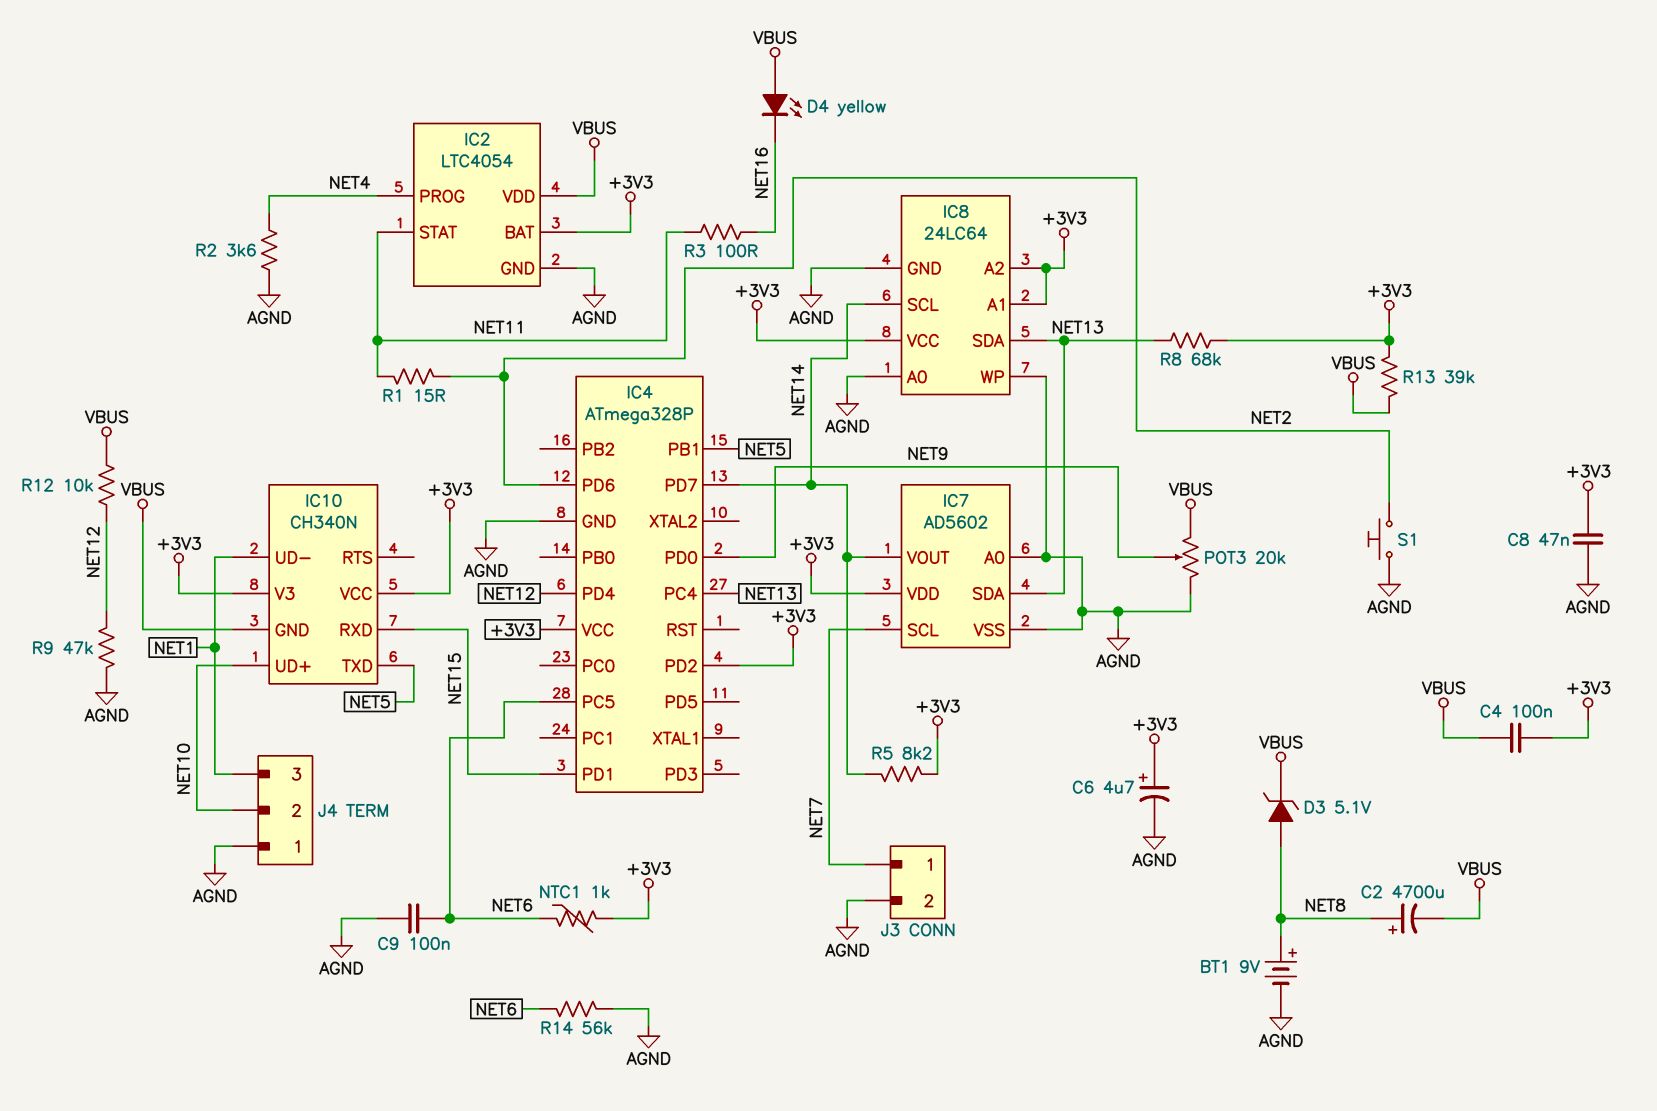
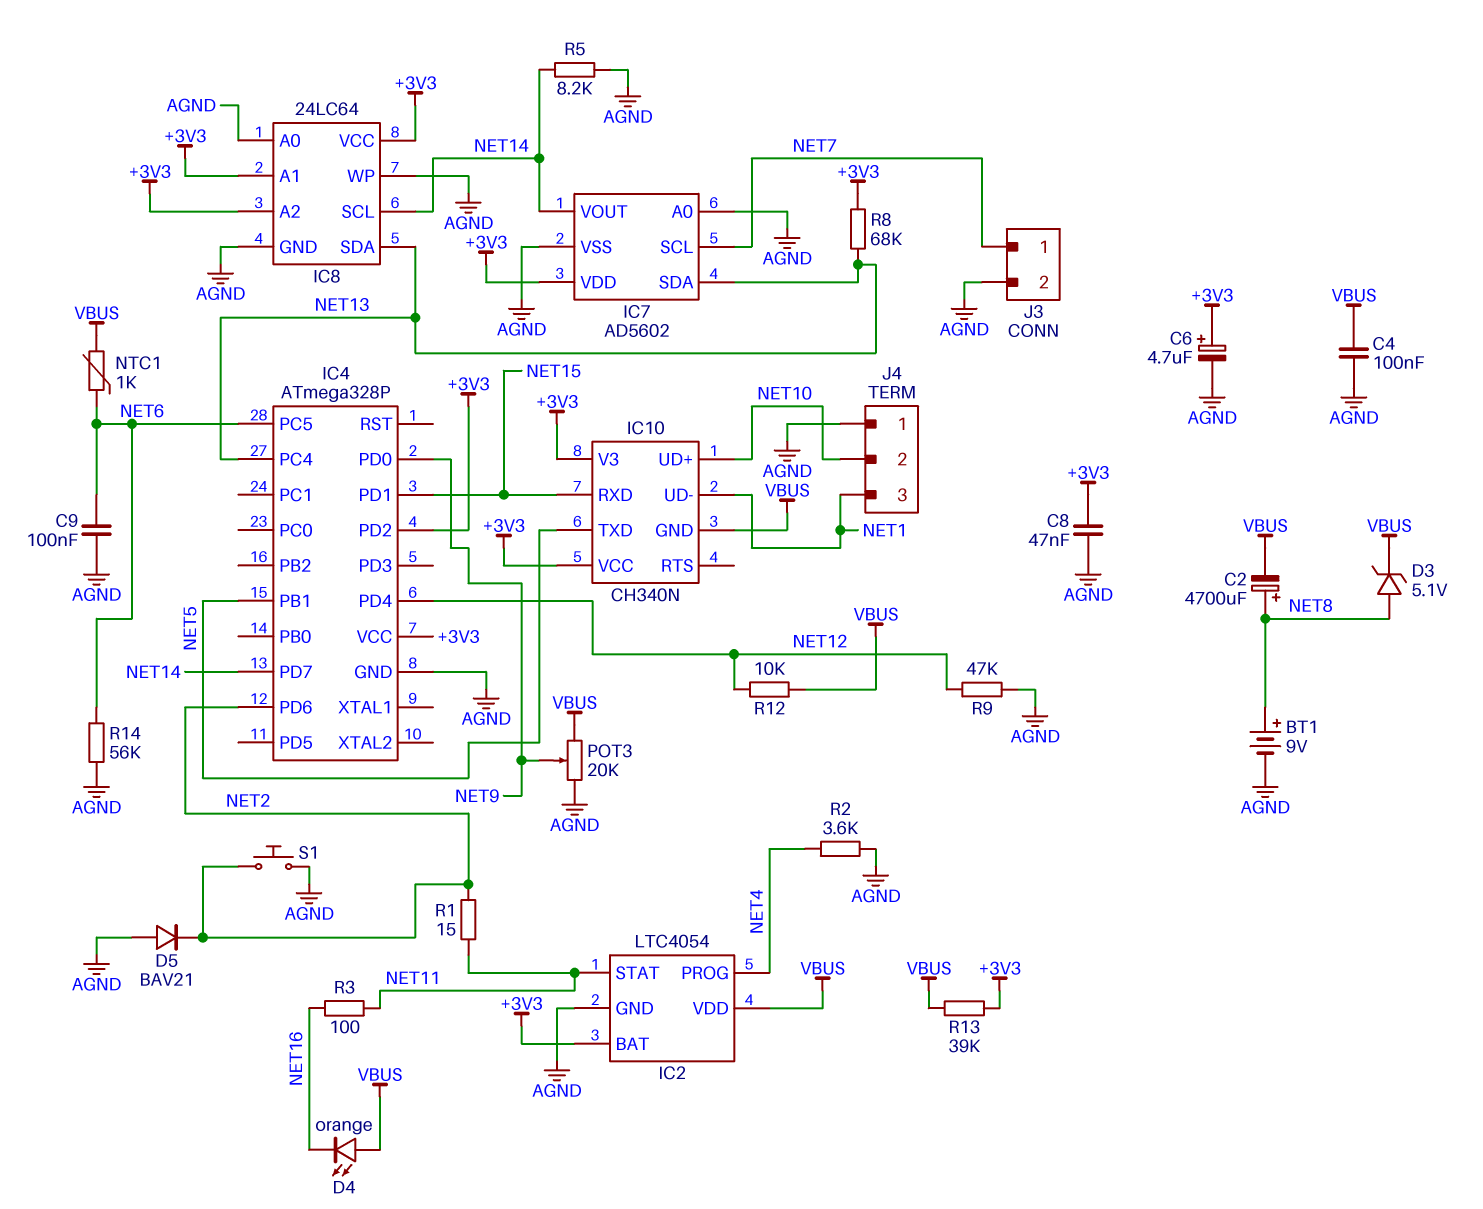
C4: 100nF (+3V3, VBUS) -> 100nF (AGND, VBUS)
D4: LED yellow (A VBUS, K NET16) -> LED orange (A VBUS, K NET16)
D5: none -> diode BAV21 (A AGND, K NET2)
NTC1: 1k (+3V3, NET6) -> 1k (NET6, VBUS)
R5: 8.2k (+3V3, NET14) -> 8.2k (AGND, NET14)

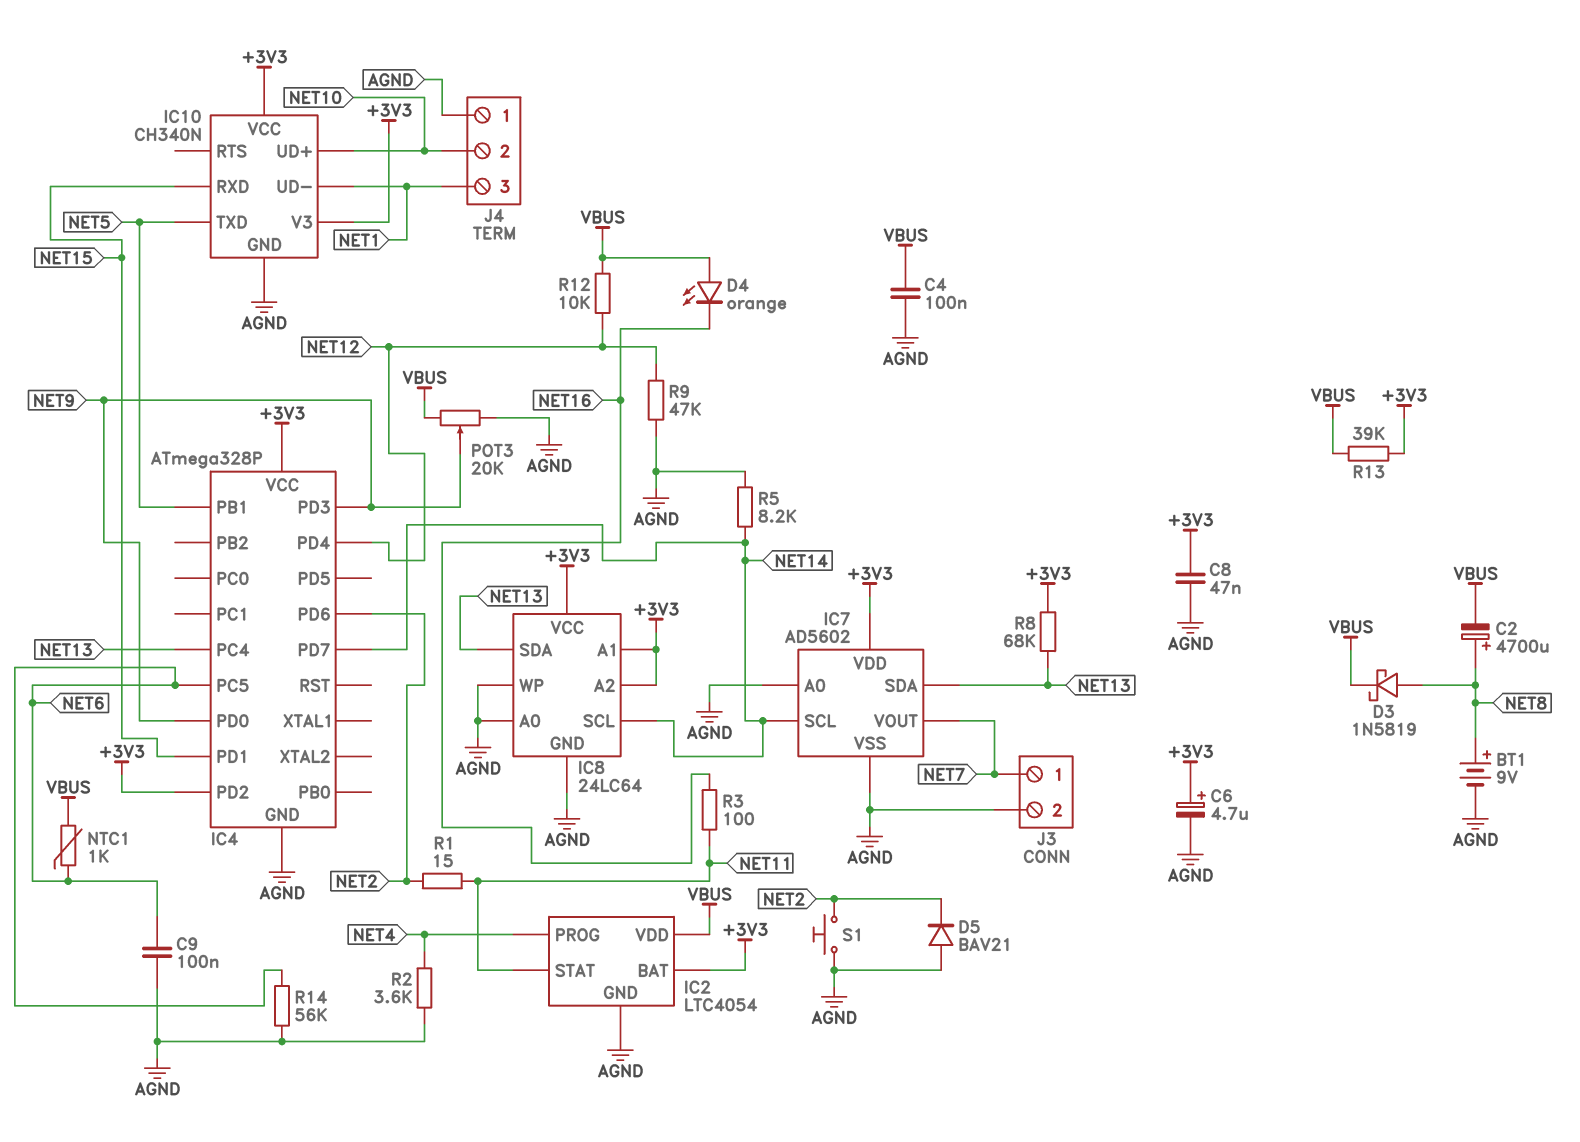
D3: zener 5.1V (A NET8, K VBUS) -> schottky 1N5819 (A NET8, K VBUS)
IC4 pin PD3: none -> NET9
IC7 pin SCL: NET7 -> NET14
IC7 pin VOUT: NET14 -> NET7
IC10 pin GND: VBUS -> AGND

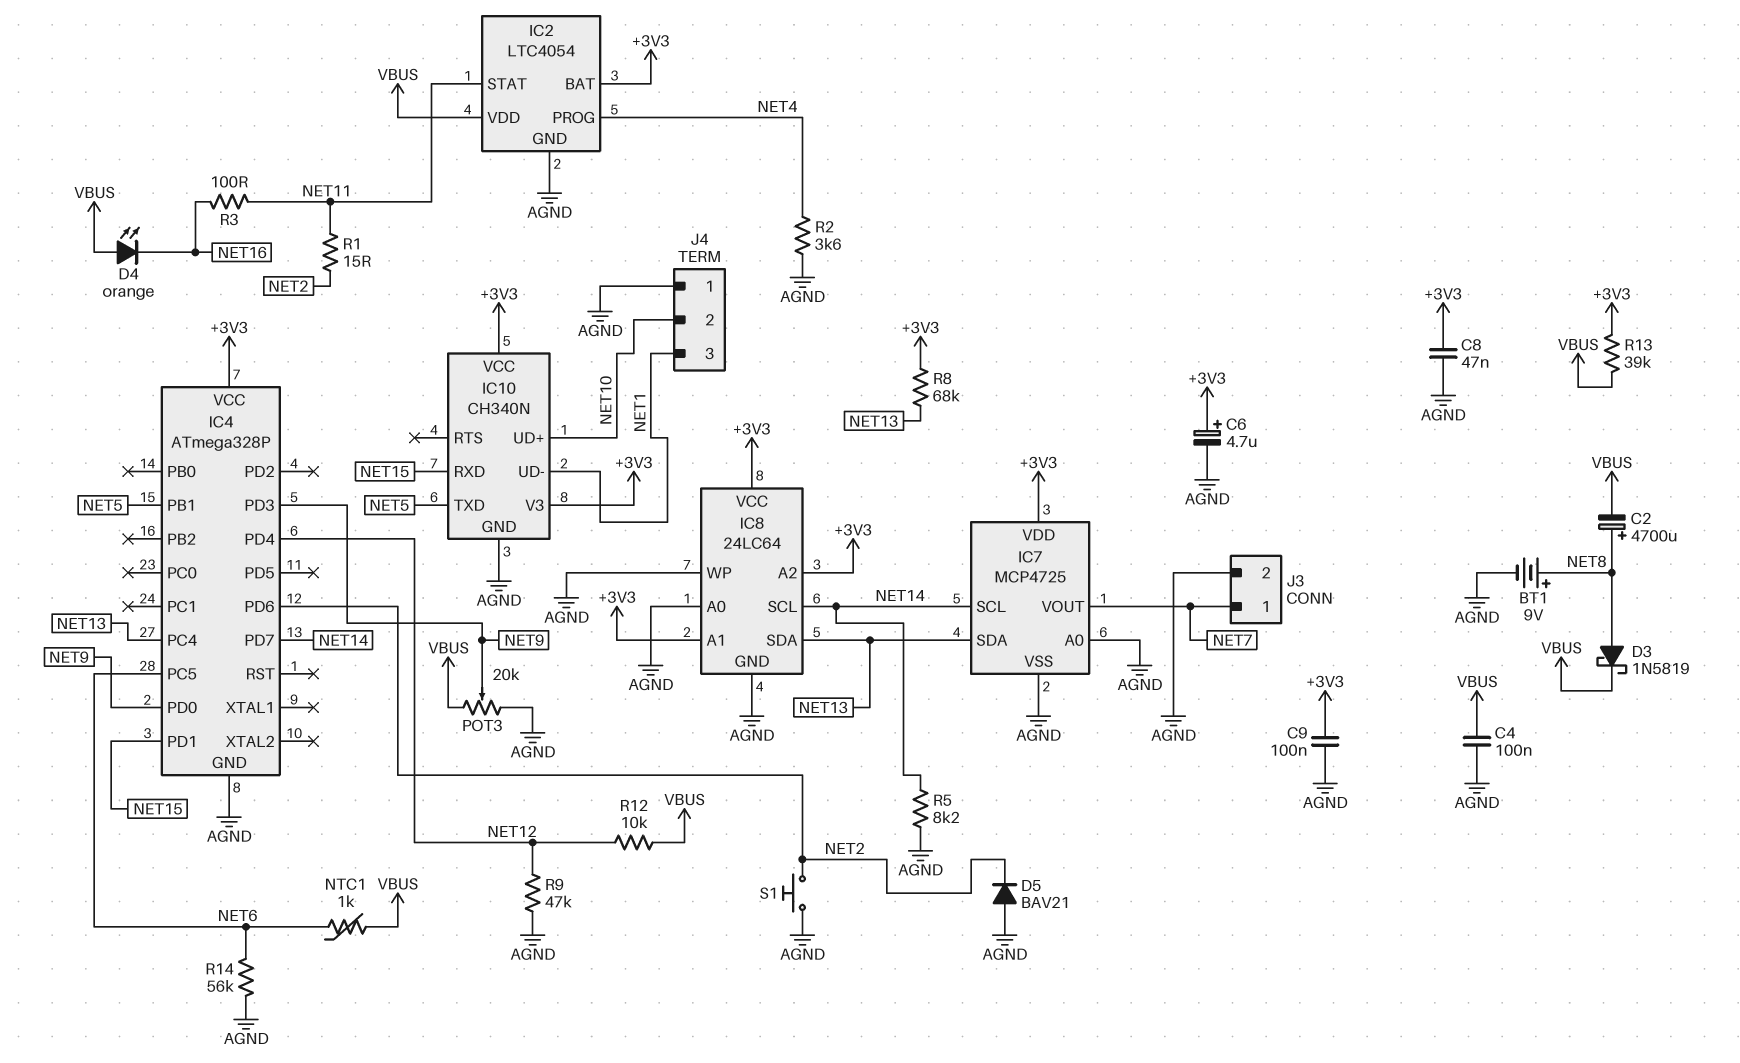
C9: 100nF (AGND, NET6) -> 100nF (+3V3, AGND)
IC4 pin PD2: +3V3 -> none
IC7: AD5602 -> MCP4725

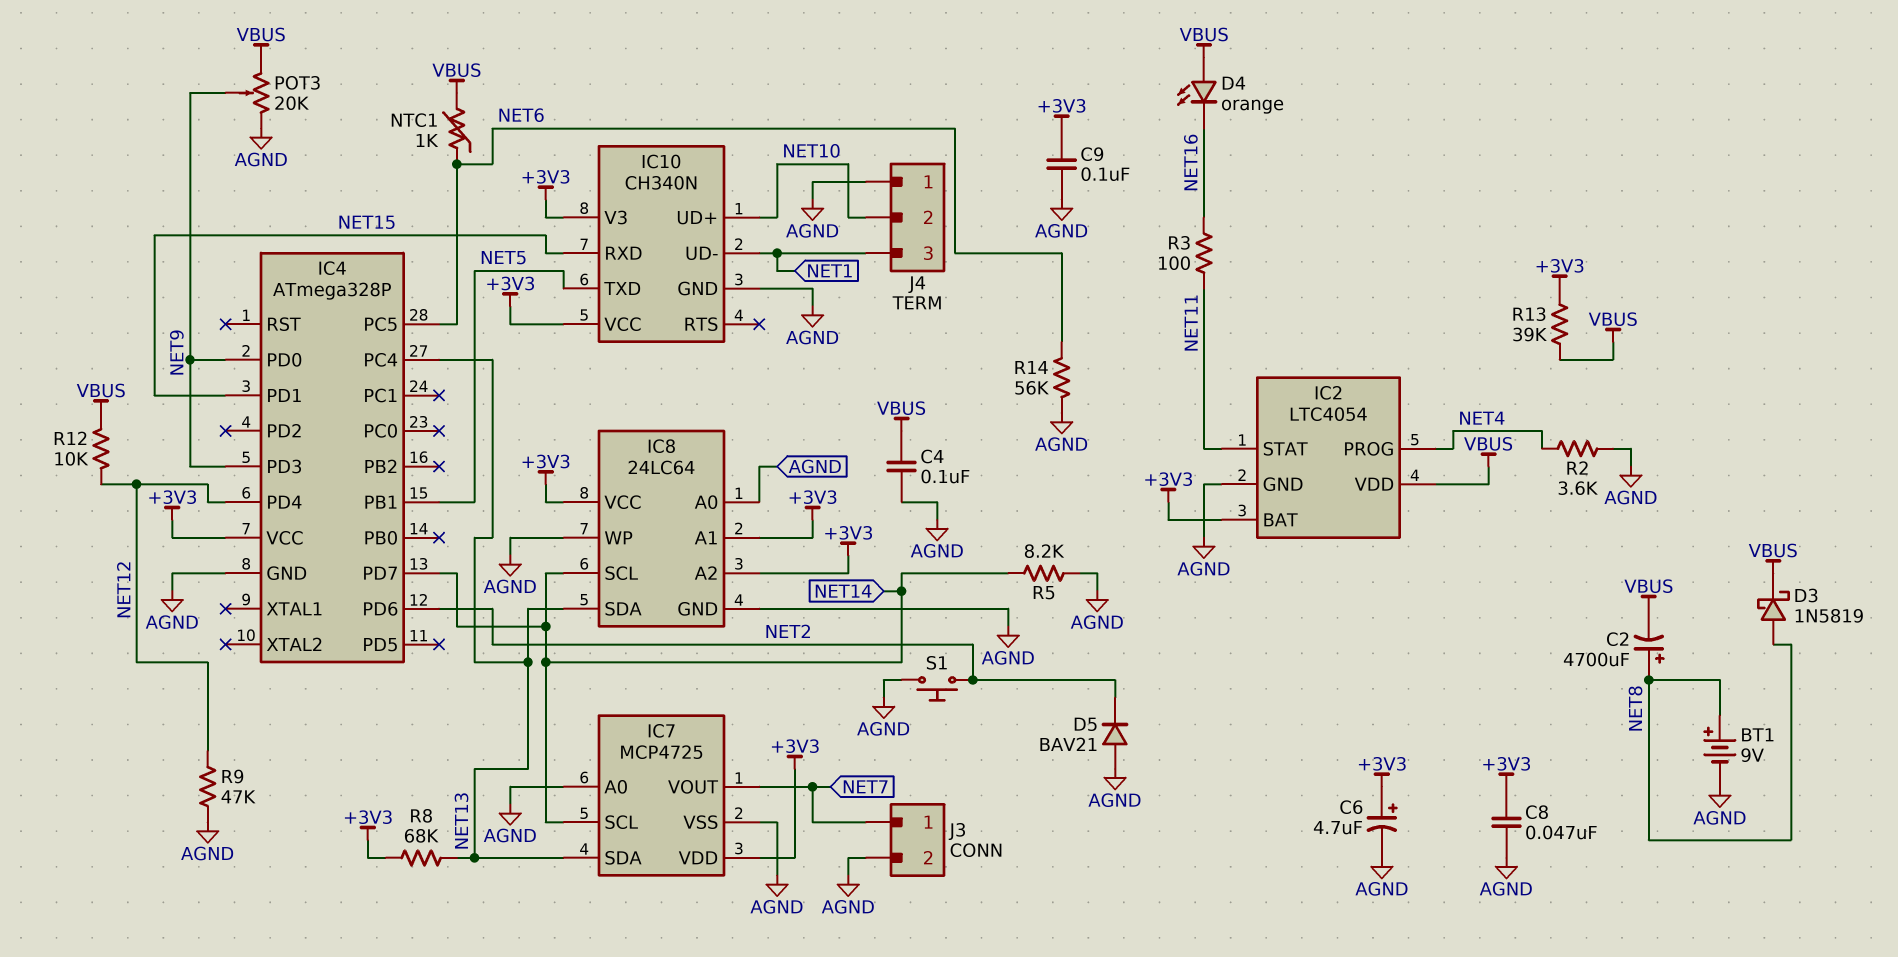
R1: 15 (NET2, NET11) -> none

